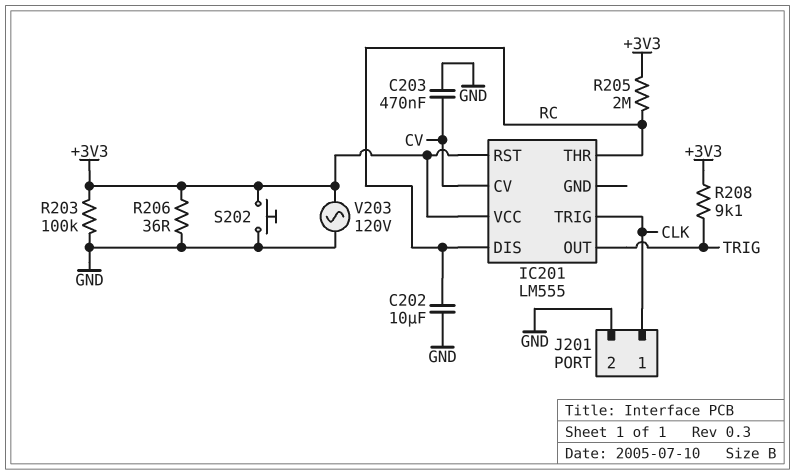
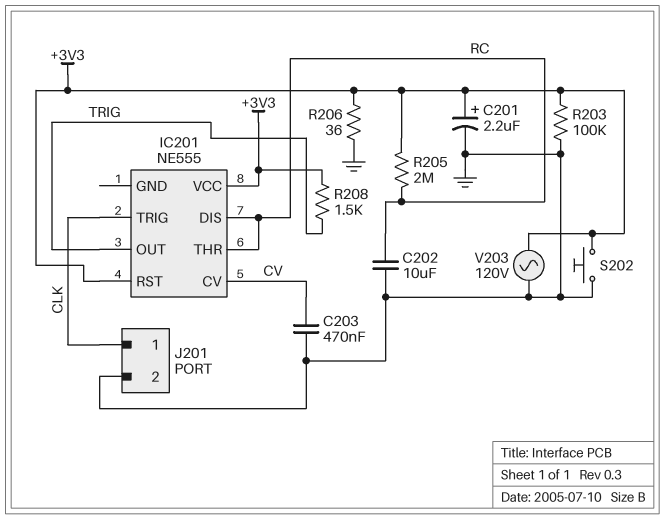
C201: none -> 2.2uF (plus +3V3, minus GND)
IC201: LM555 -> NE555
R208: 9.1k (+3V3, TRIG) -> 1.5k (+3V3, TRIG)

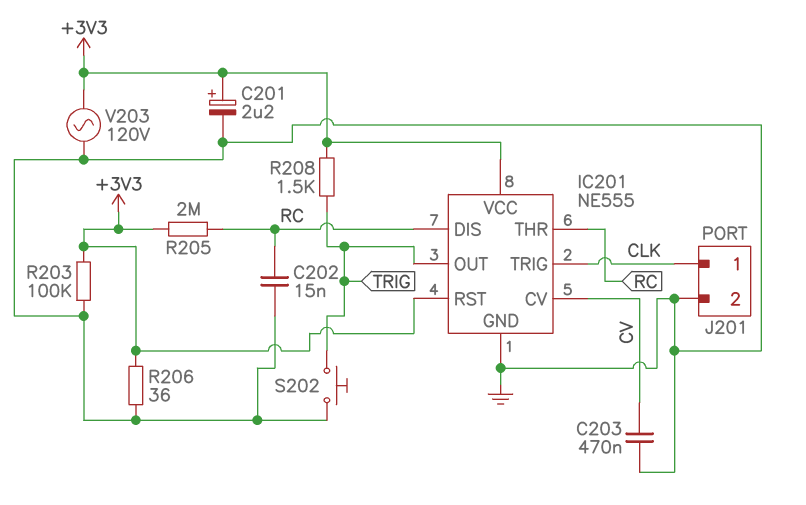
C202: 10uF (GND, RC) -> 15nF (GND, RC)
IC201 pin GND: none -> GND
S202: button (+3V3, GND) -> button (GND, TRIG)

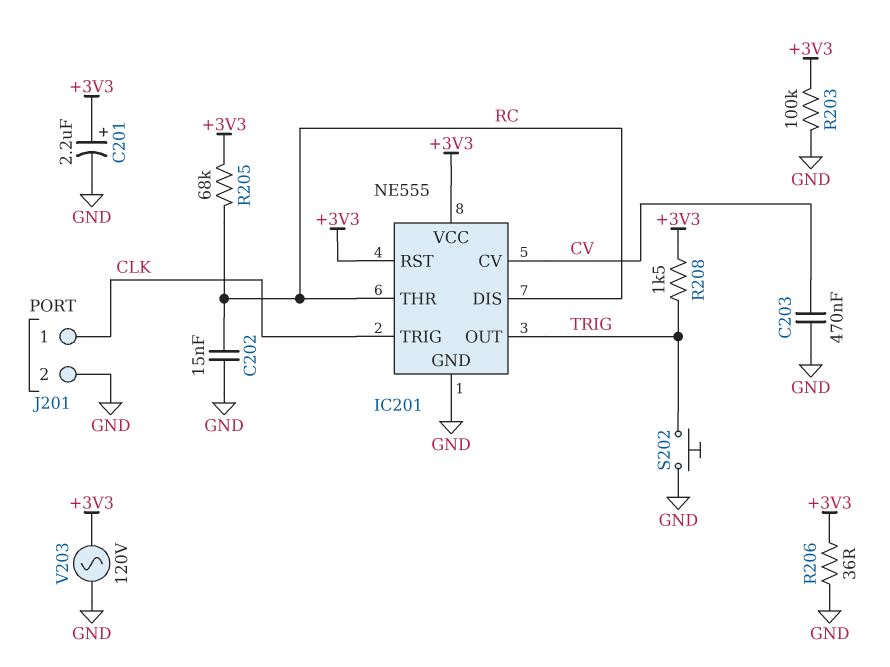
R205: 2M (+3V3, RC) -> 68k (+3V3, RC)

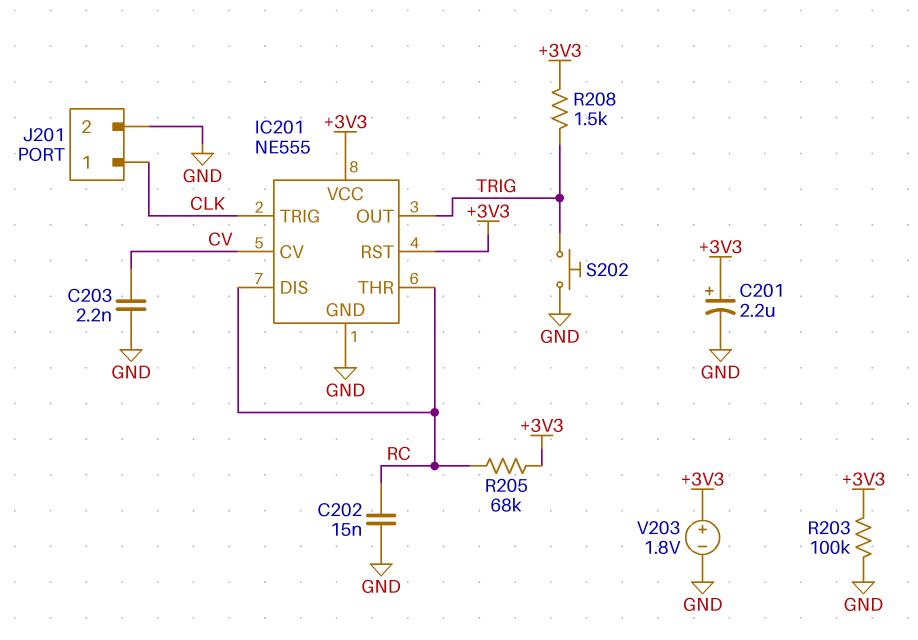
C203: 470nF (CV, GND) -> 2.2nF (CV, GND)
R206: 36 (+3V3, GND) -> none
V203: AC 120V (+3V3, GND) -> 1.8V (plus +3V3, minus GND)

